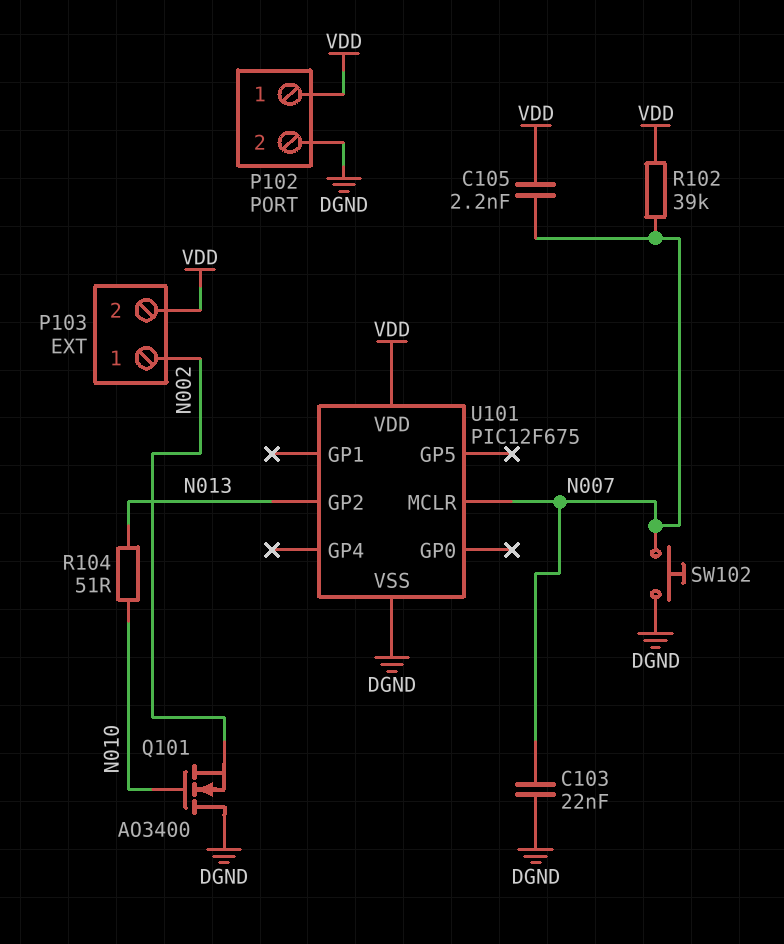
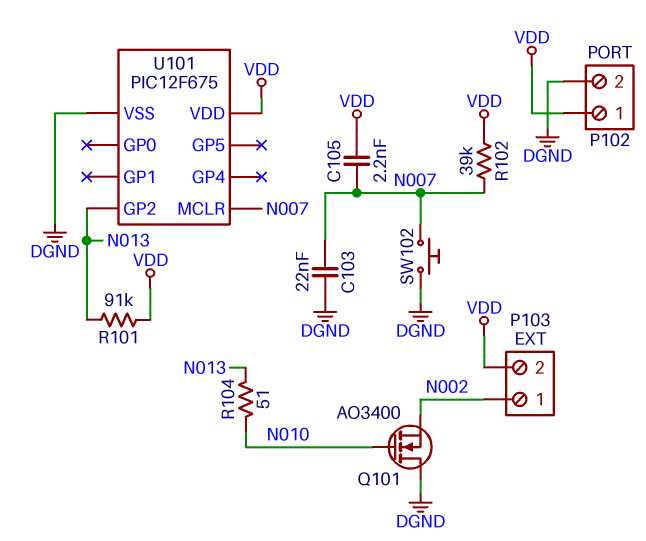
R101: none -> 91k (N013, VDD)

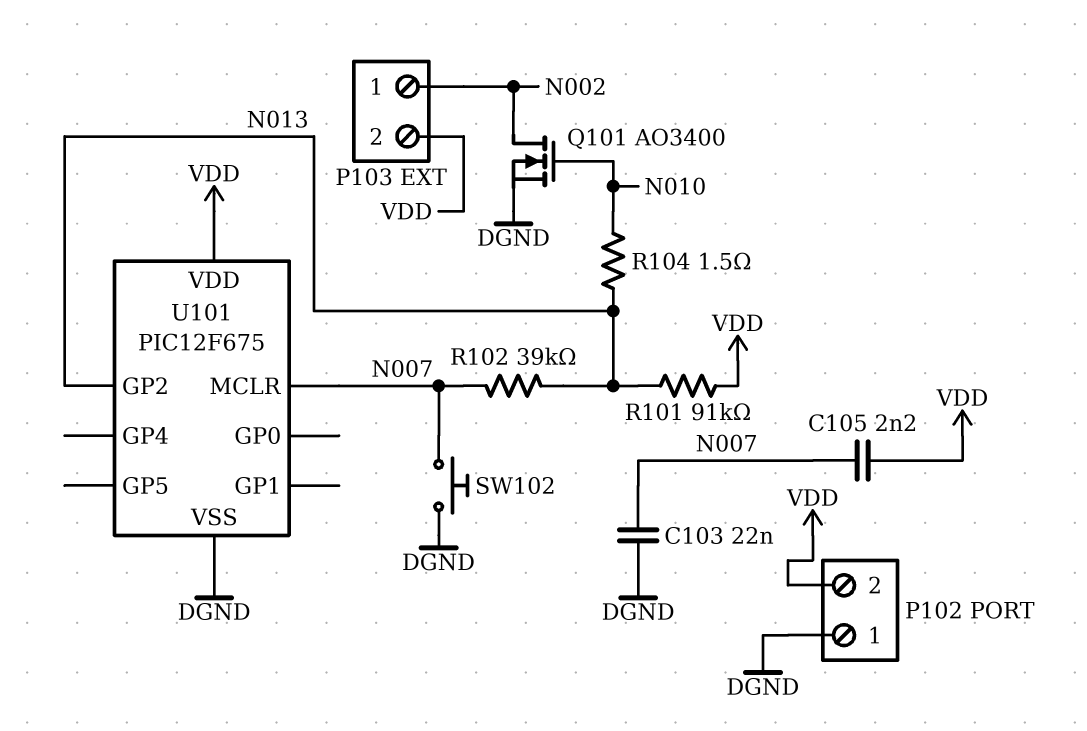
P102 pin 1: VDD -> DGND
P102 pin 2: DGND -> VDD
Q101: NMOS AO3400 (G N010, D DGND, S N002) -> NMOS AO3400 (G N010, D N002, S DGND)
R102: 39k (N007, VDD) -> 39k (N007, N013)
R104: 51 (N010, N013) -> 1.5 (N010, N013)

